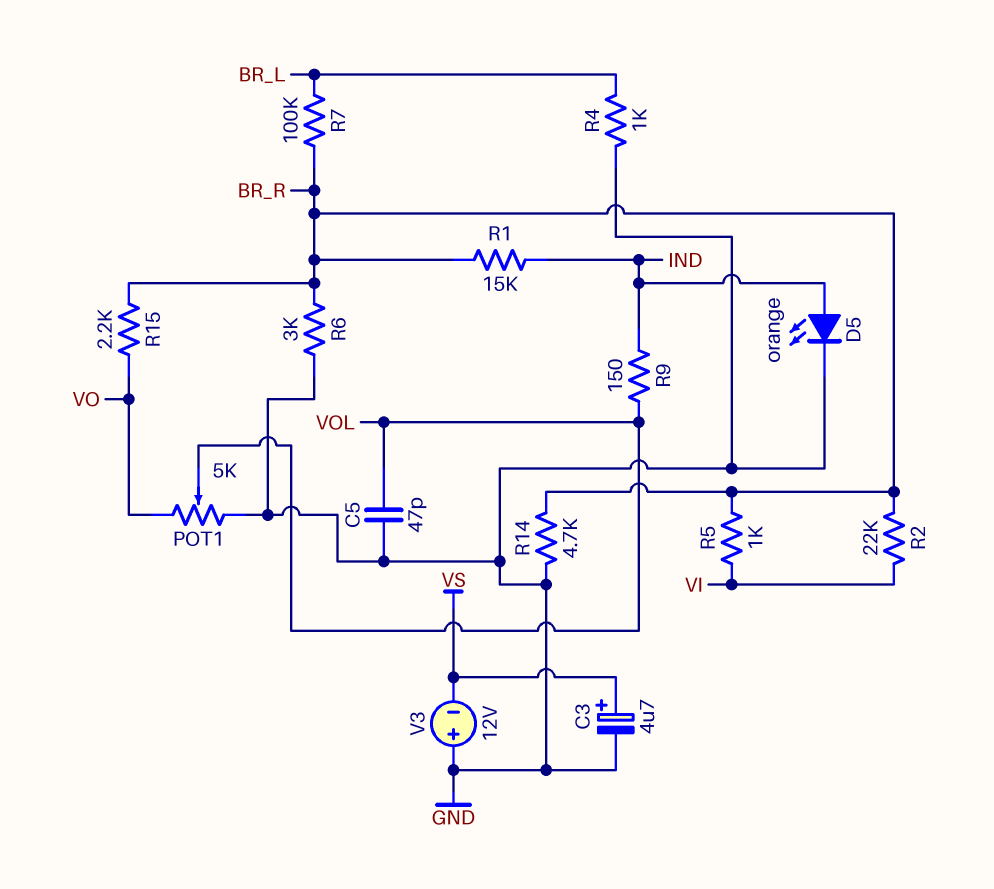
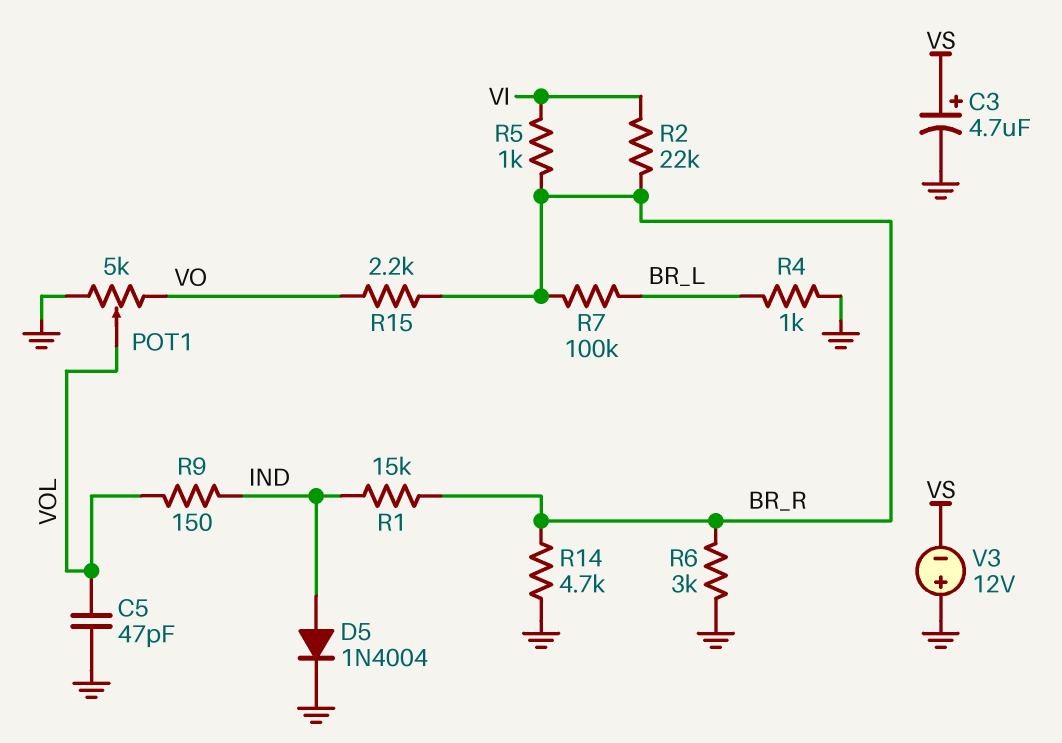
D5: LED orange (A IND, K GND) -> diode 1N4004 (A IND, K GND)

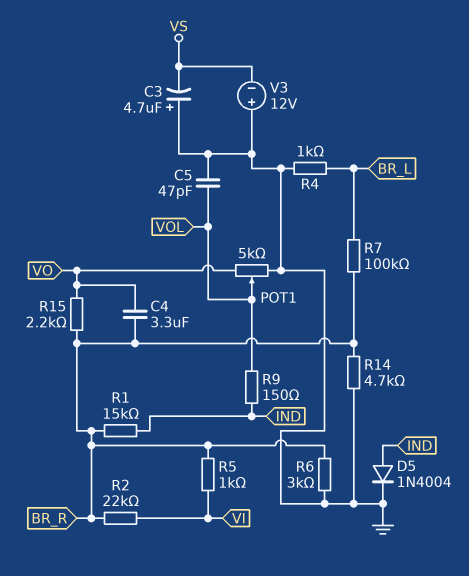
C3: 4.7uF (plus VS, minus GND) -> 4.7uF (plus GND, minus VS)
C4: none -> 3.3uF (BR_R, VO)

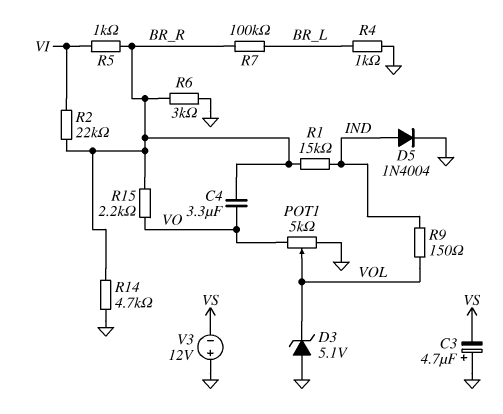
C5: 47pF (GND, VOL) -> none
D3: none -> zener 5.1V (A GND, K VOL)

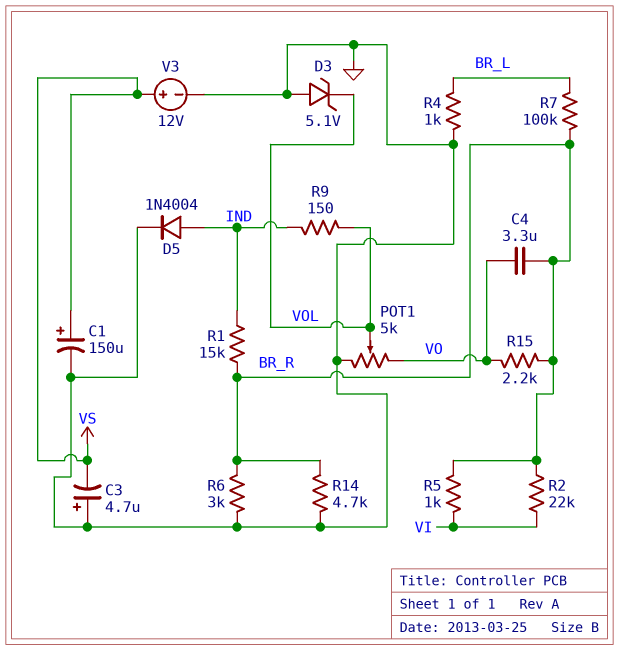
C1: none -> 150uF (plus VS, minus GND)
V3: 12V (plus GND, minus VS) -> 12V (plus VS, minus GND)

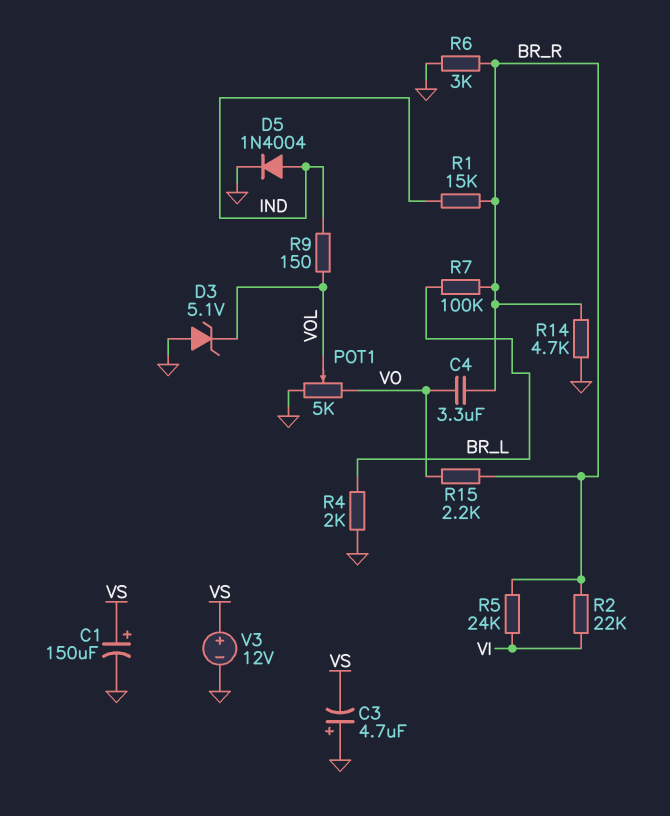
R4: 1k (BR_L, GND) -> 2k (BR_L, GND)
R5: 1k (BR_R, VI) -> 24k (BR_R, VI)

